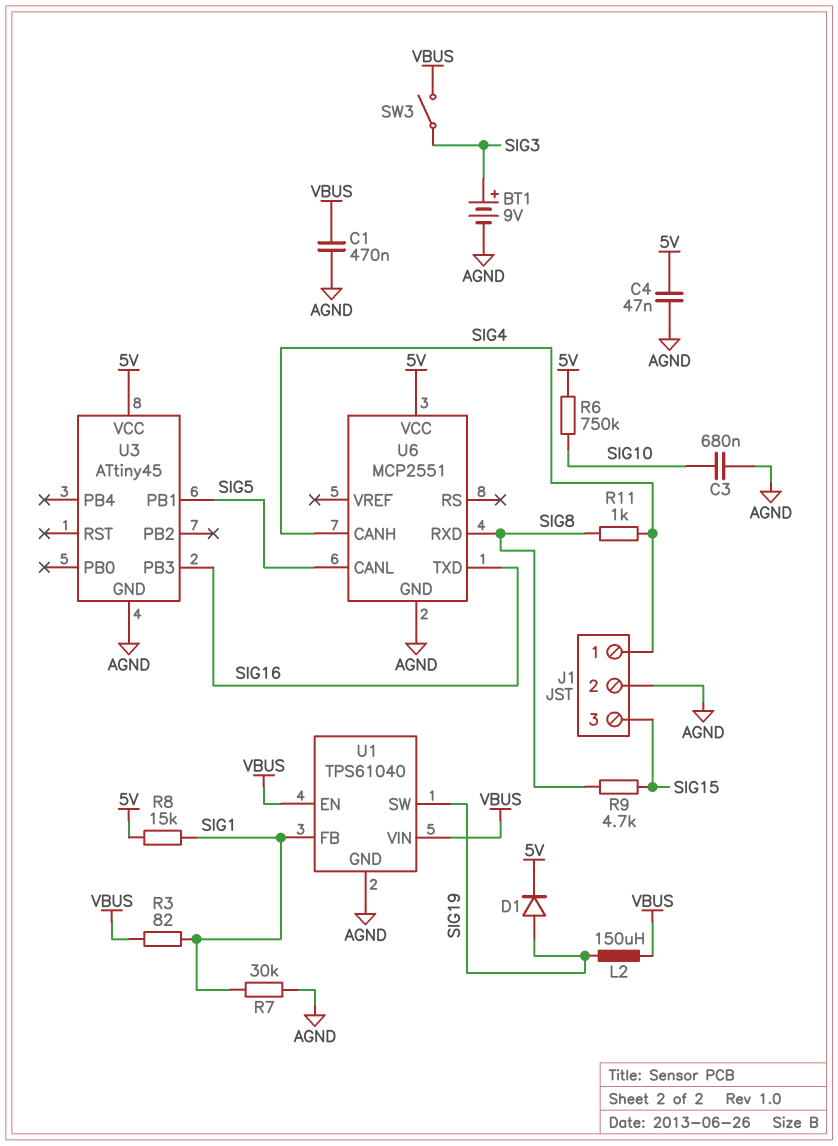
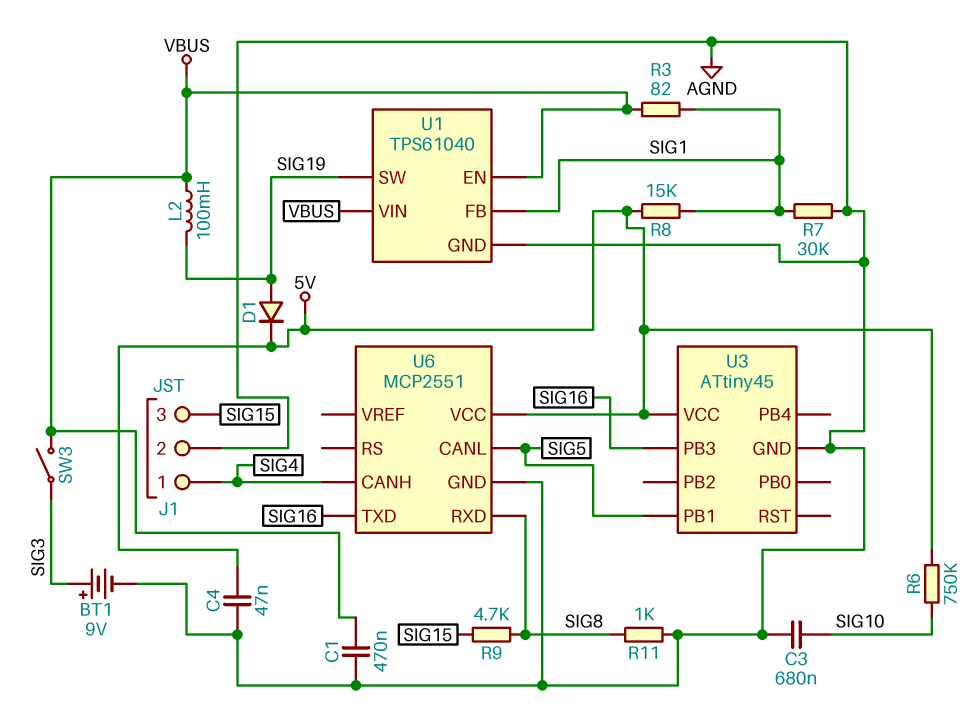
L2: 150uH (SIG19, VBUS) -> 100mH (SIG19, VBUS)
R11: 1k (SIG4, SIG8) -> 1k (AGND, SIG8)

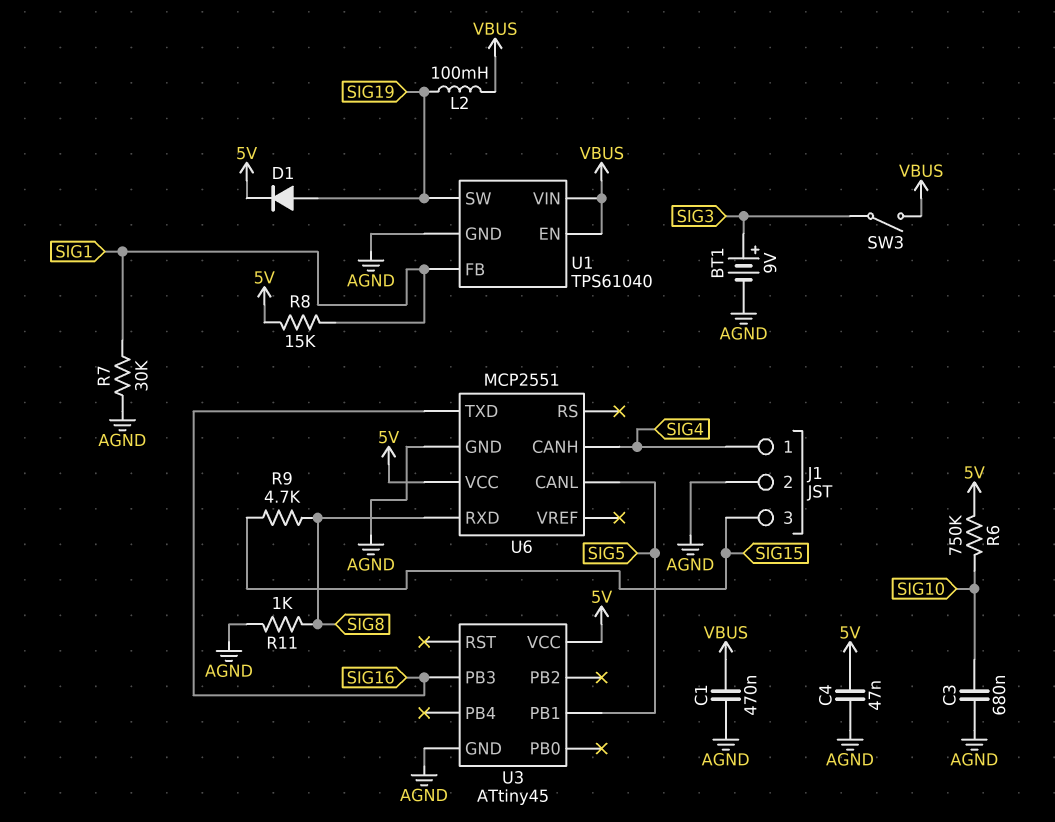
R3: 82 (SIG1, VBUS) -> none

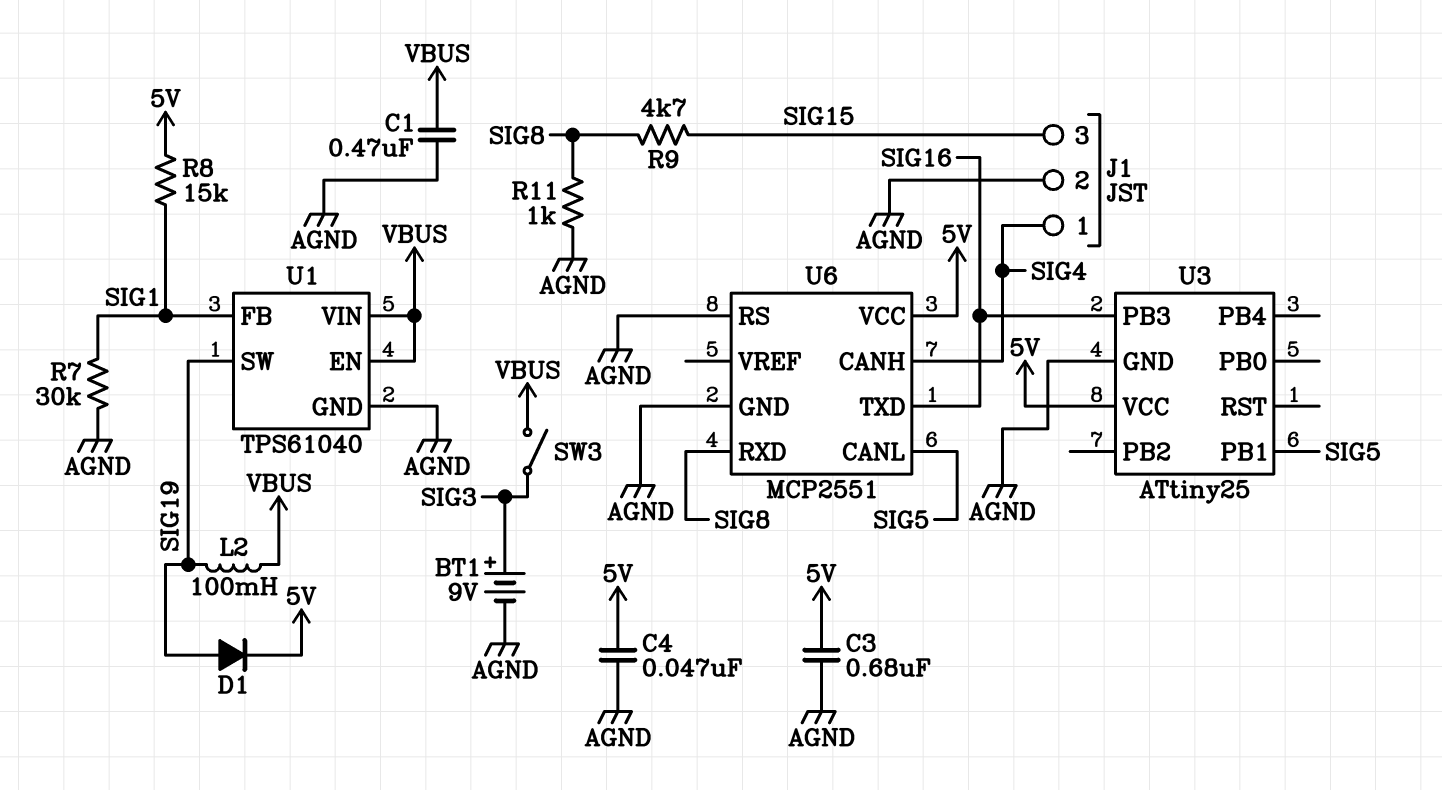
C3: 680nF (AGND, SIG10) -> 680nF (5V, AGND)
R6: 750k (5V, SIG10) -> none
U3: ATtiny45 -> ATtiny25
U6 pin RS: none -> AGND

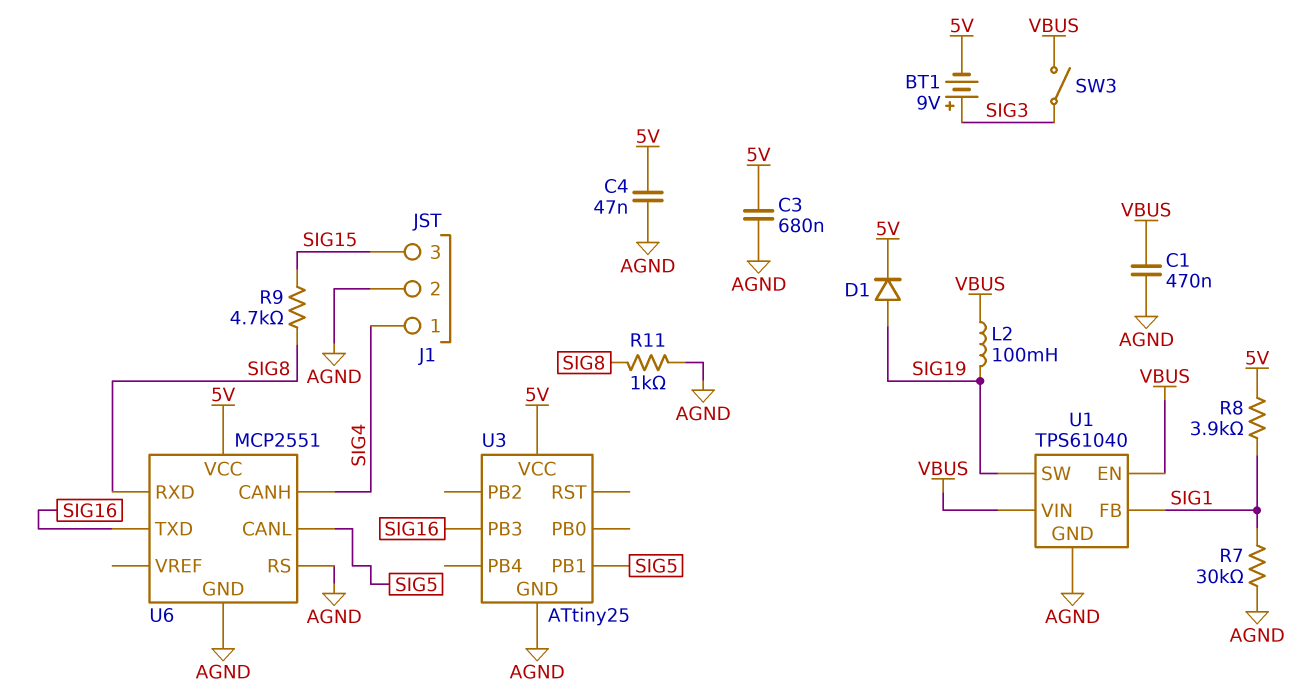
BT1: 9V (plus SIG3, minus AGND) -> 9V (plus SIG3, minus 5V)
R8: 15k (5V, SIG1) -> 3.9k (5V, SIG1)

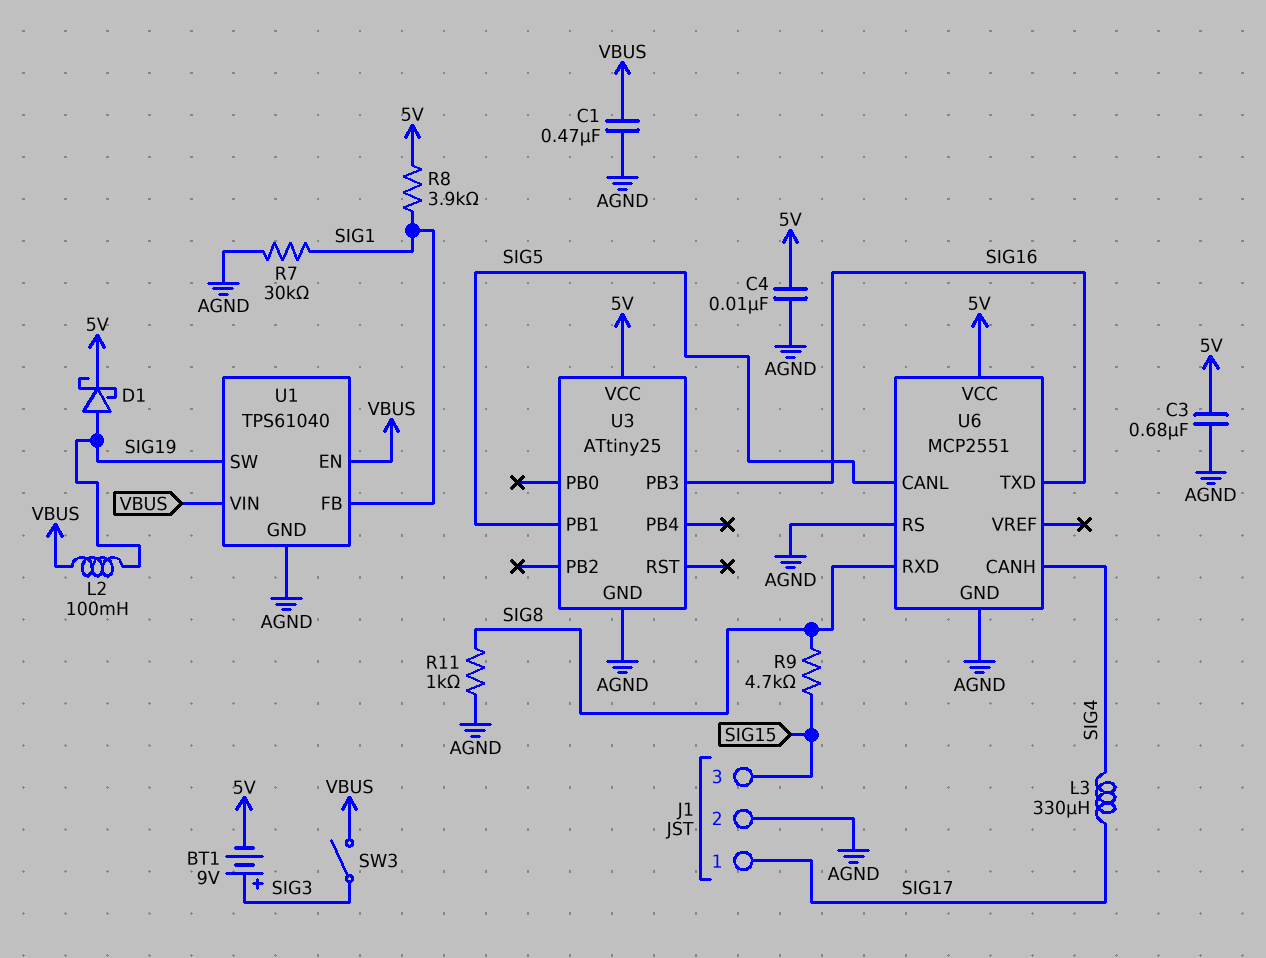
C4: 47nF (5V, AGND) -> 10nF (5V, AGND)
D1: diode (A SIG19, K 5V) -> schottky (A SIG19, K 5V)
J1 pin 1: SIG4 -> SIG17
L3: none -> 330uH (SIG4, SIG17)

